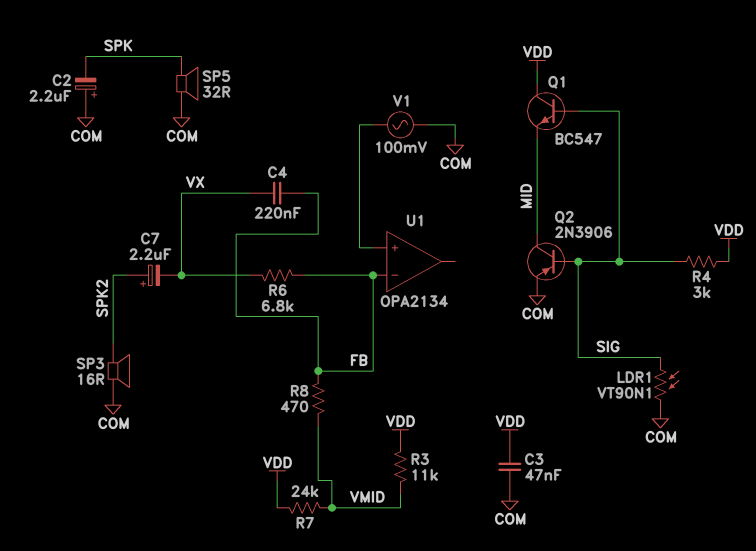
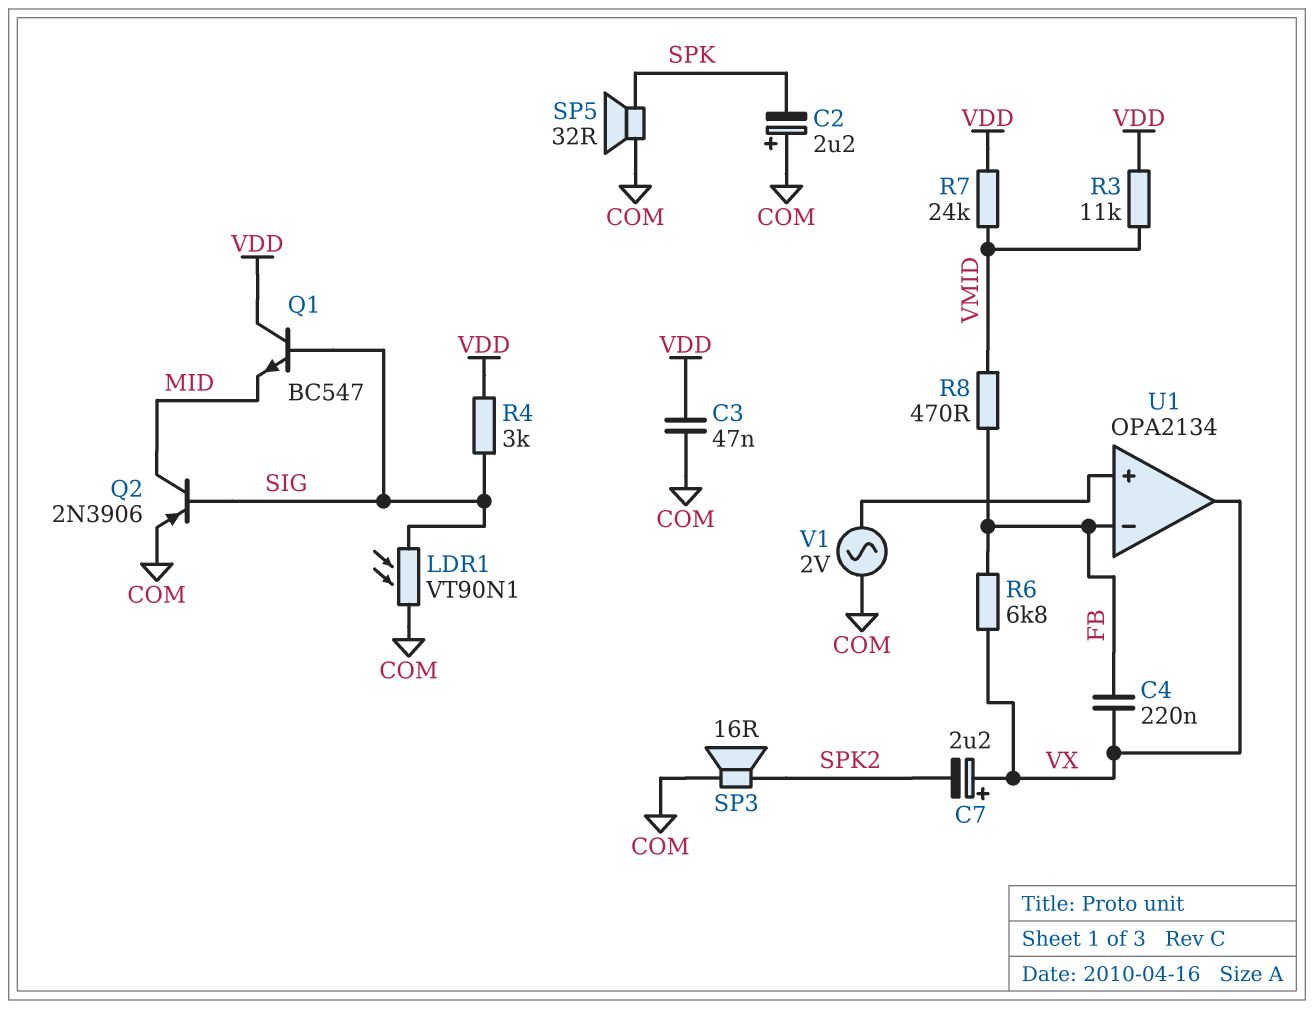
C7: 2.2uF (plus SPK2, minus VX) -> 2.2uF (plus VX, minus SPK2)
U1 pin out: none -> VX
V1: AC 100mV (COM, U1/in+) -> AC 2V (COM, U1/in+)

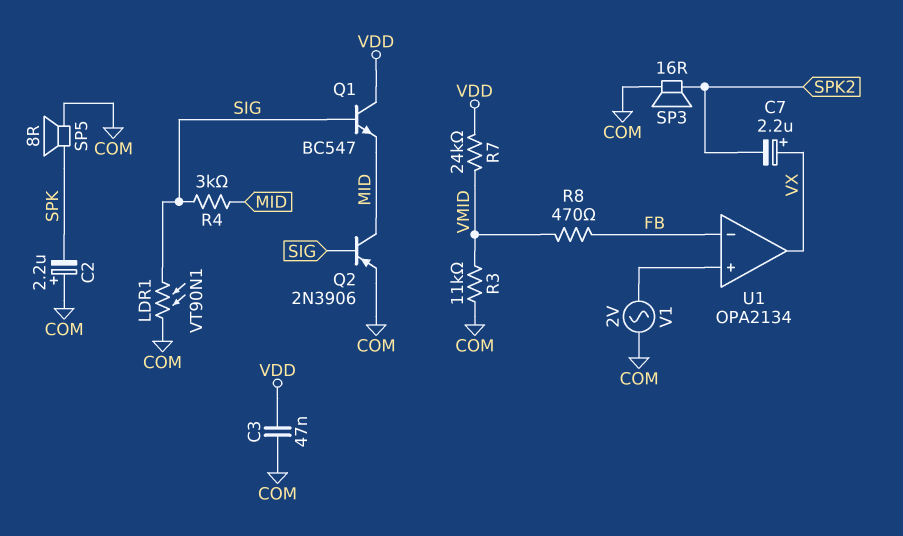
C4: 220nF (FB, VX) -> none
R3: 11k (VDD, VMID) -> 11k (COM, VMID)
R4: 3k (SIG, VDD) -> 3k (MID, SIG)
R6: 6.8k (FB, VX) -> none
SP5: speaker 32R (COM, SPK) -> speaker 8R (COM, SPK)

